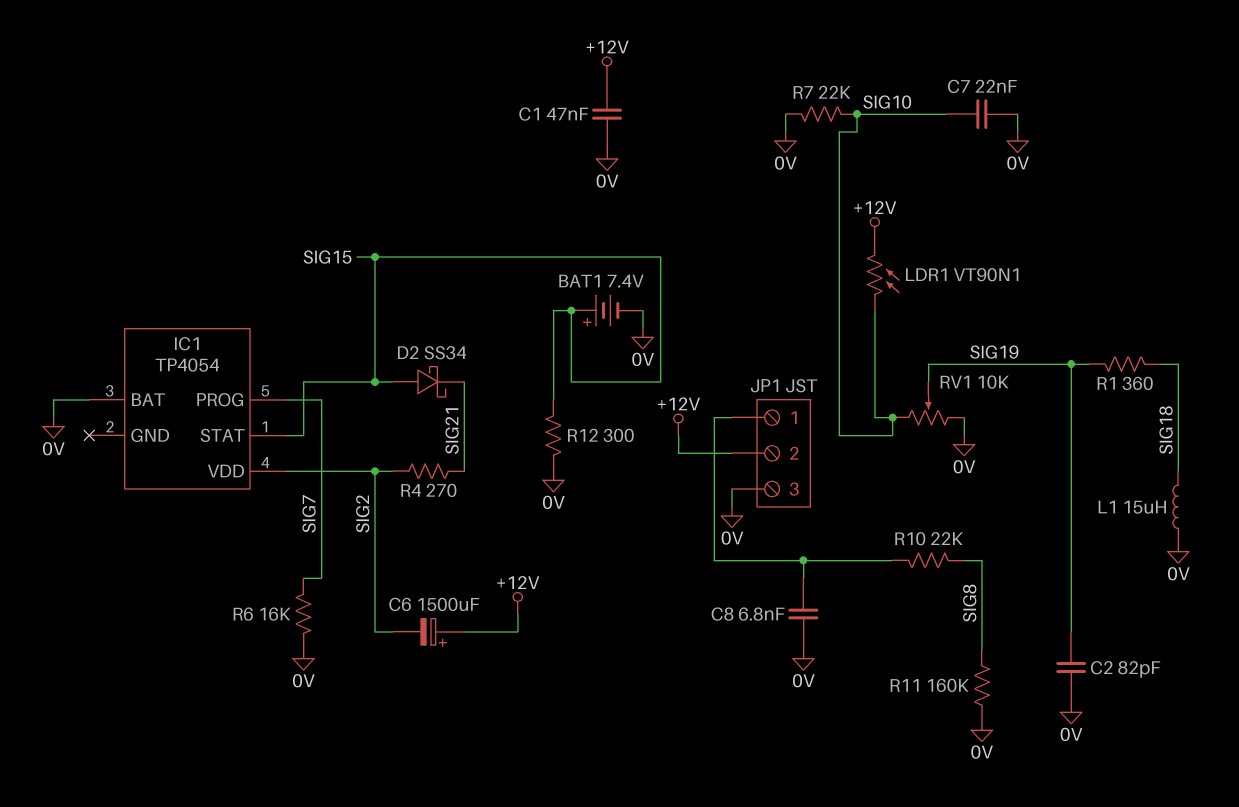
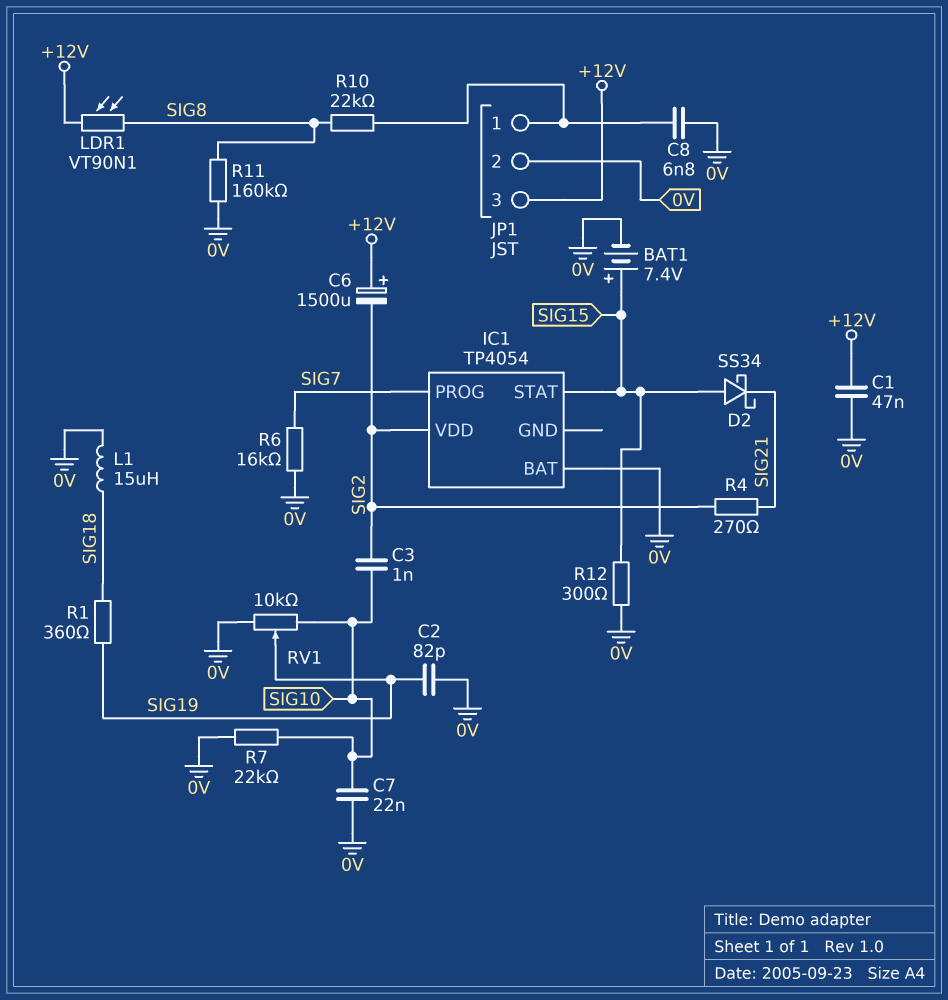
C3: none -> 1nF (SIG2, SIG10)
JP1 pin 2: +12V -> 0V
JP1 pin 3: 0V -> +12V
LDR1: VT90N1 (+12V, SIG10) -> VT90N1 (+12V, SIG8)

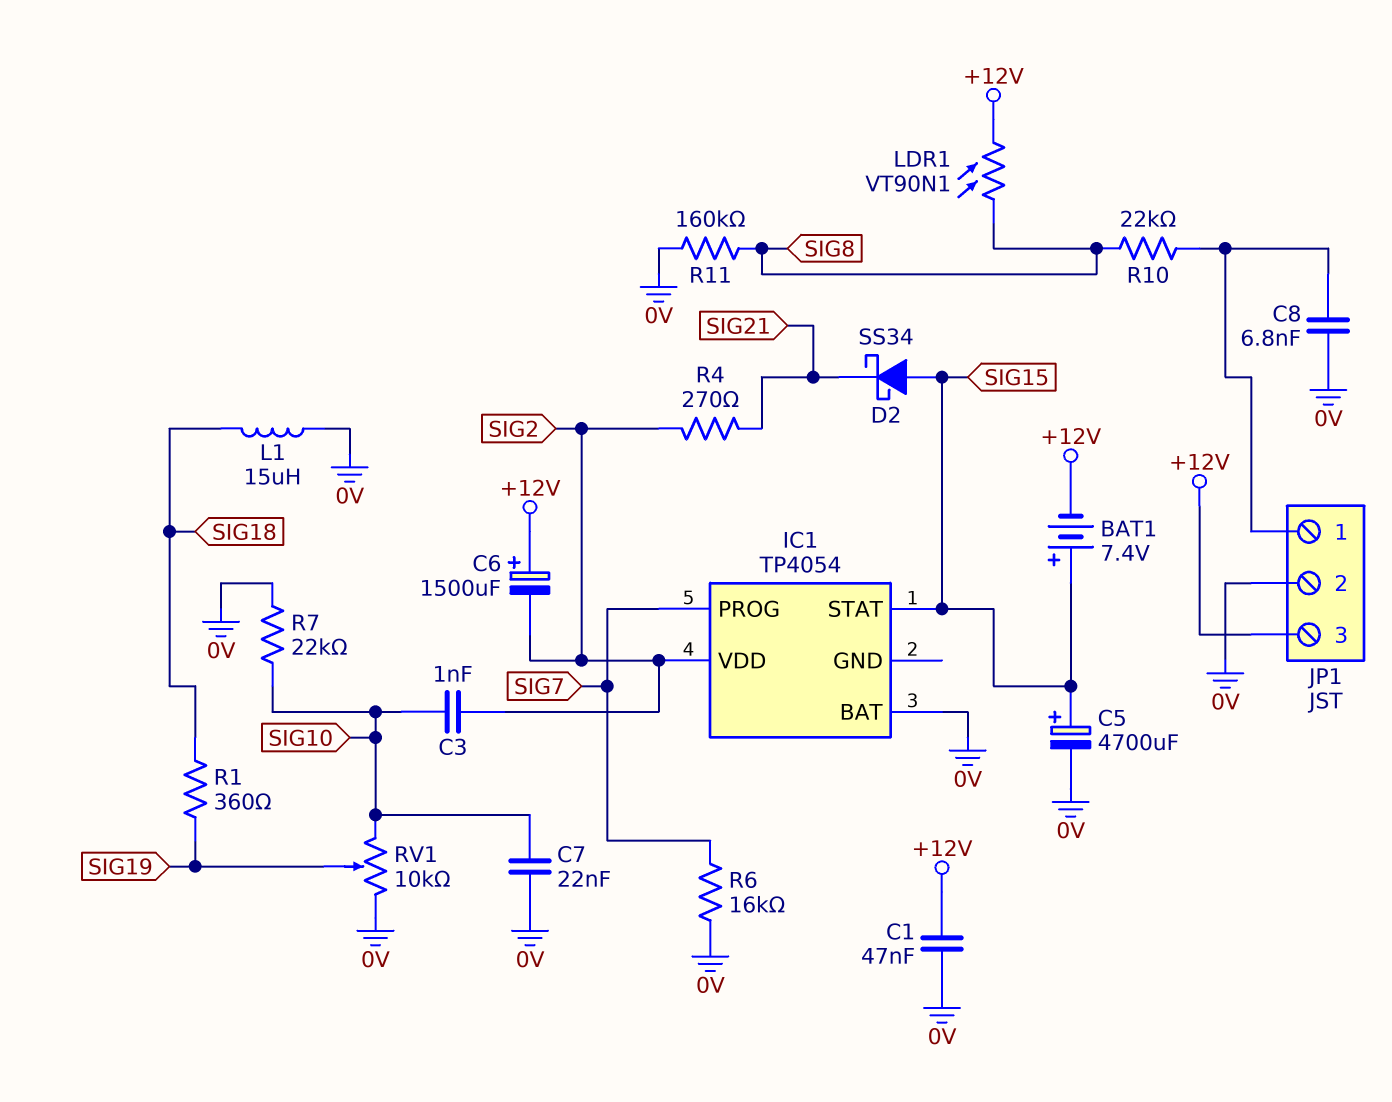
BAT1: 7.4V (plus SIG15, minus 0V) -> 7.4V (plus SIG15, minus +12V)
C2: 82pF (0V, SIG19) -> none
C5: none -> 4700uF (plus SIG15, minus 0V)
R12: 300 (0V, SIG15) -> none

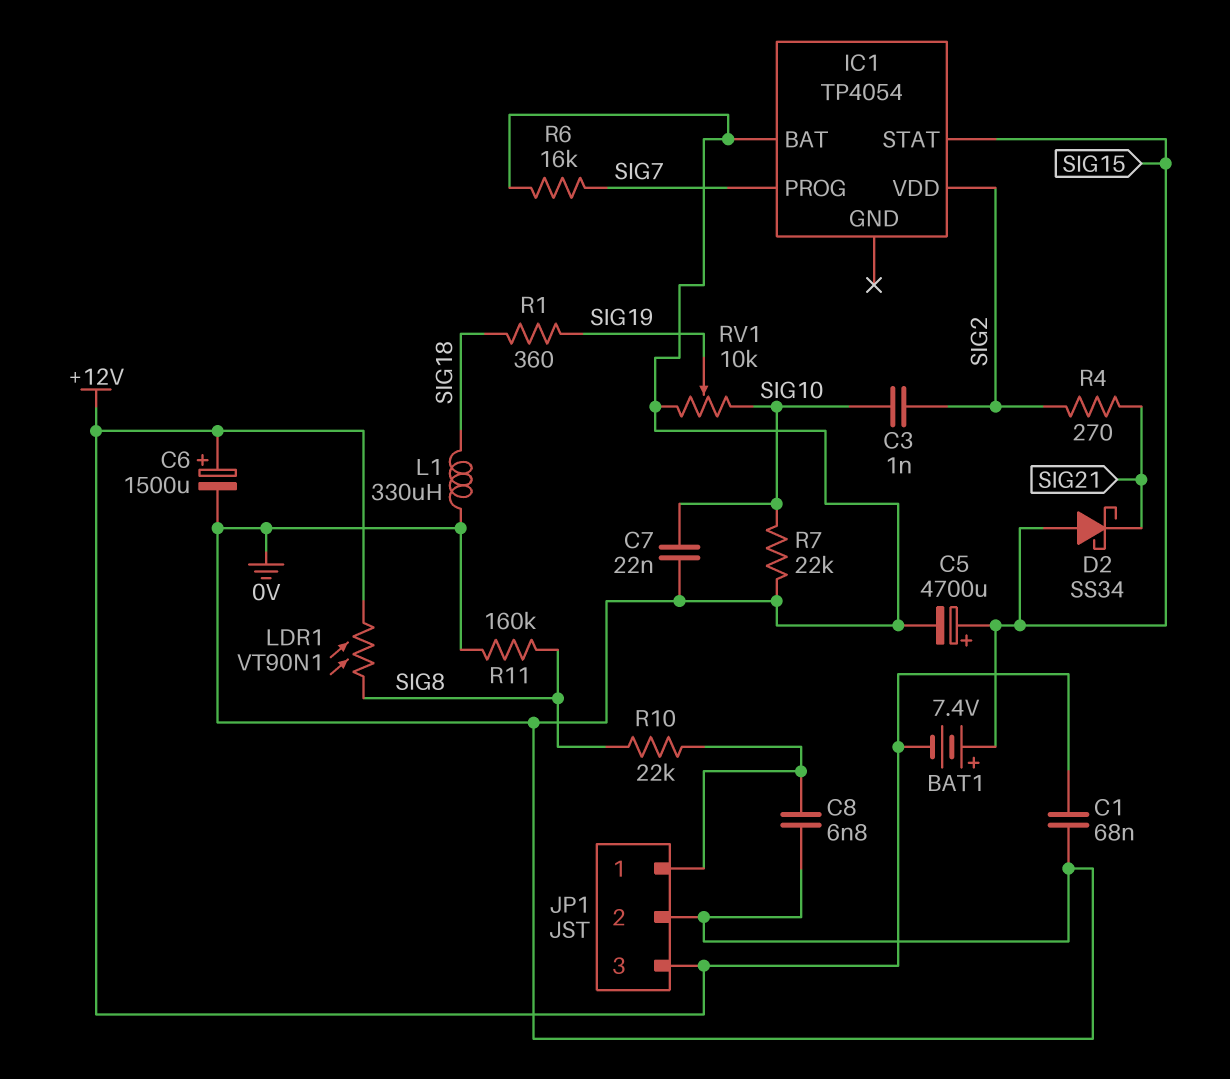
C1: 47nF (+12V, 0V) -> 68nF (+12V, 0V)
C6: 1500uF (plus +12V, minus SIG2) -> 1500uF (plus +12V, minus 0V)
L1: 15uH (0V, SIG18) -> 330uH (0V, SIG18)

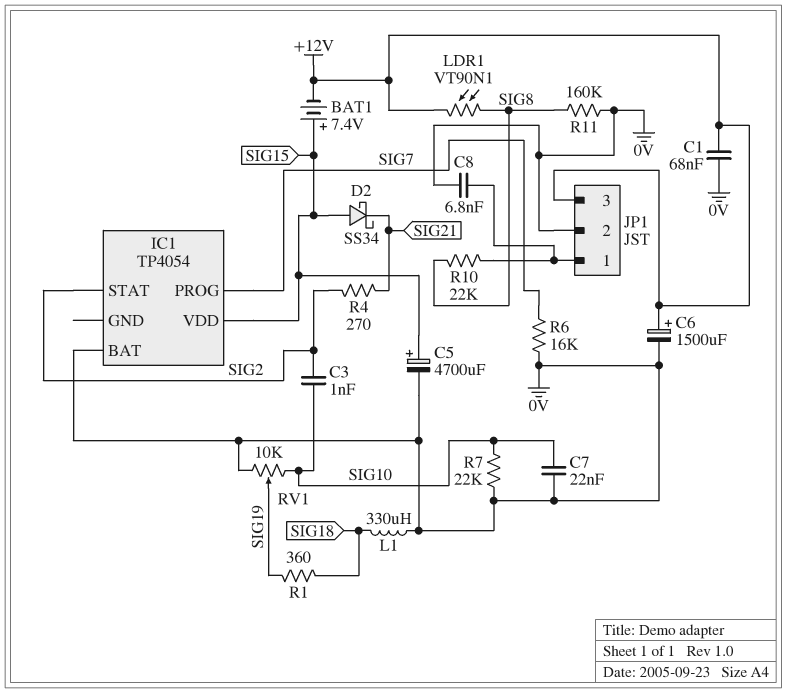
IC1 pin STAT: SIG15 -> SIG2
IC1 pin VDD: SIG2 -> SIG15

